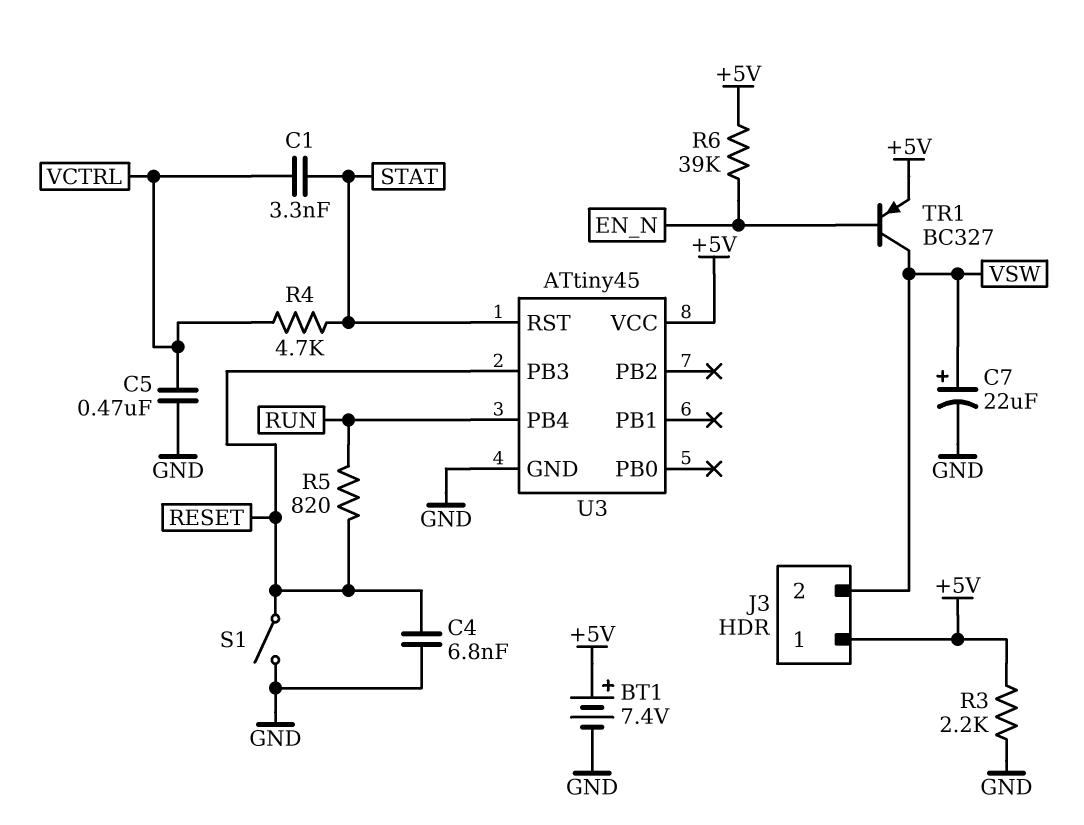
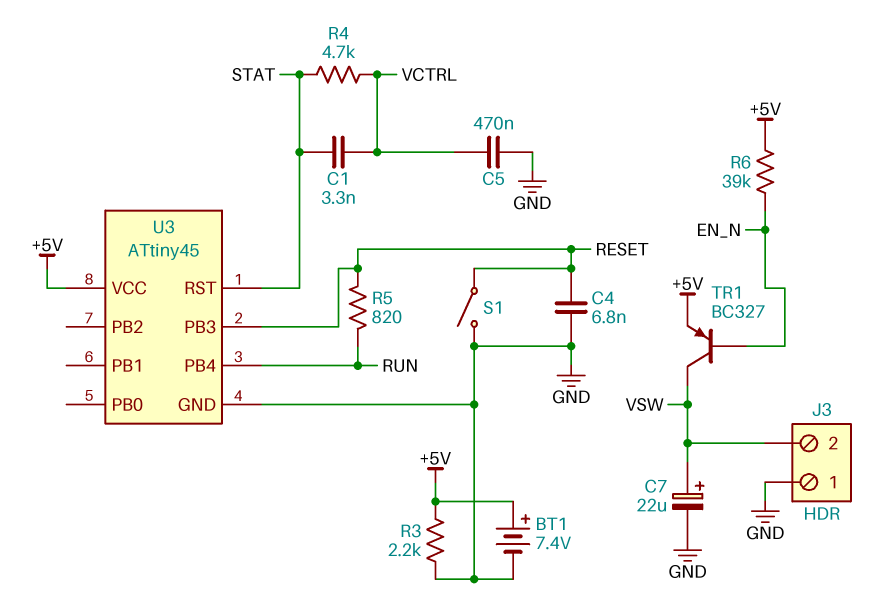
J3 pin 1: +5V -> GND

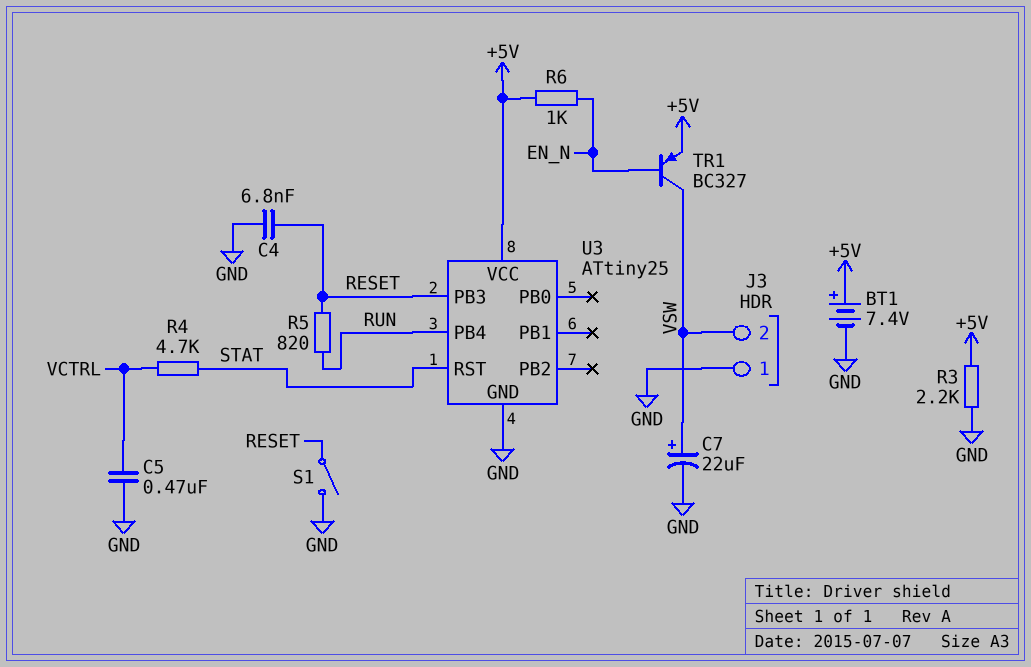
C1: 3.3nF (STAT, VCTRL) -> none
R6: 39k (+5V, EN_N) -> 1k (+5V, EN_N)
U3: ATtiny45 -> ATtiny25

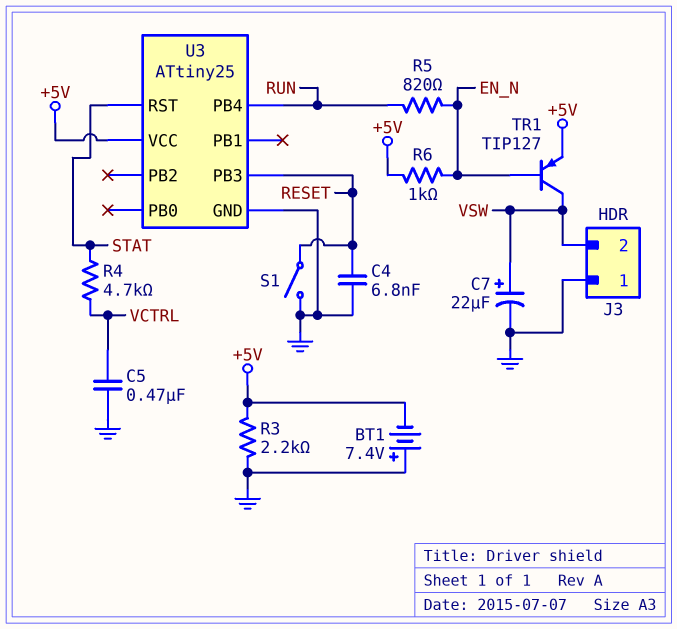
BT1: 7.4V (plus +5V, minus GND) -> 7.4V (plus GND, minus +5V)
R5: 820 (RESET, RUN) -> 820 (EN_N, RUN)
TR1: PNP BC327 (B EN_N, C VSW, E +5V) -> PNP TIP127 (B EN_N, C VSW, E +5V)

